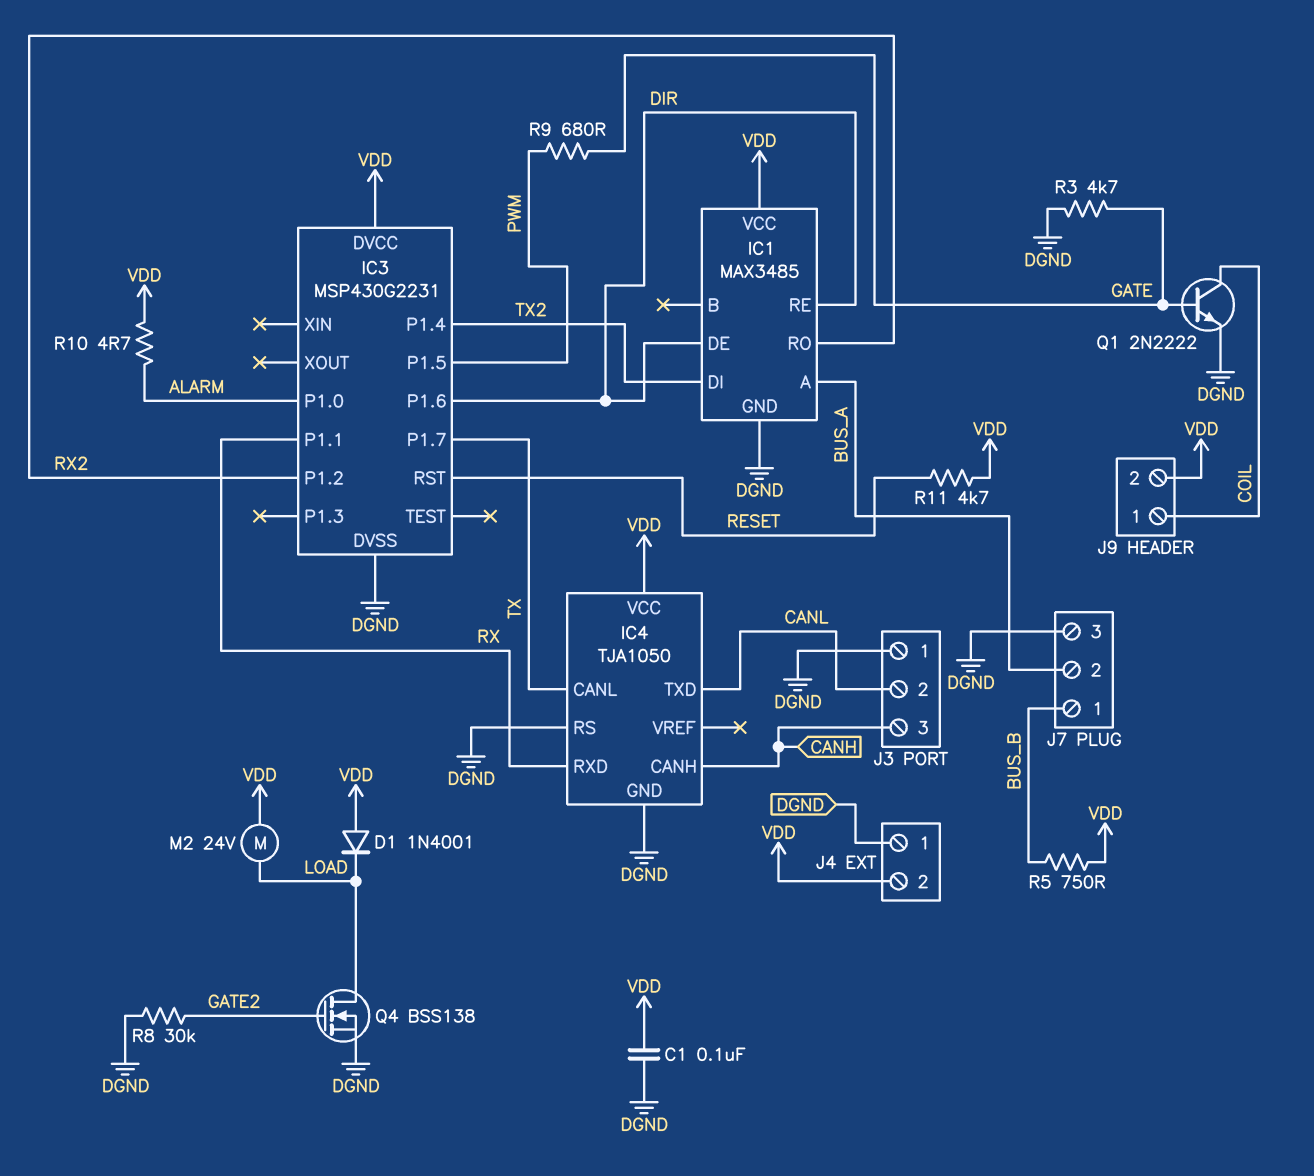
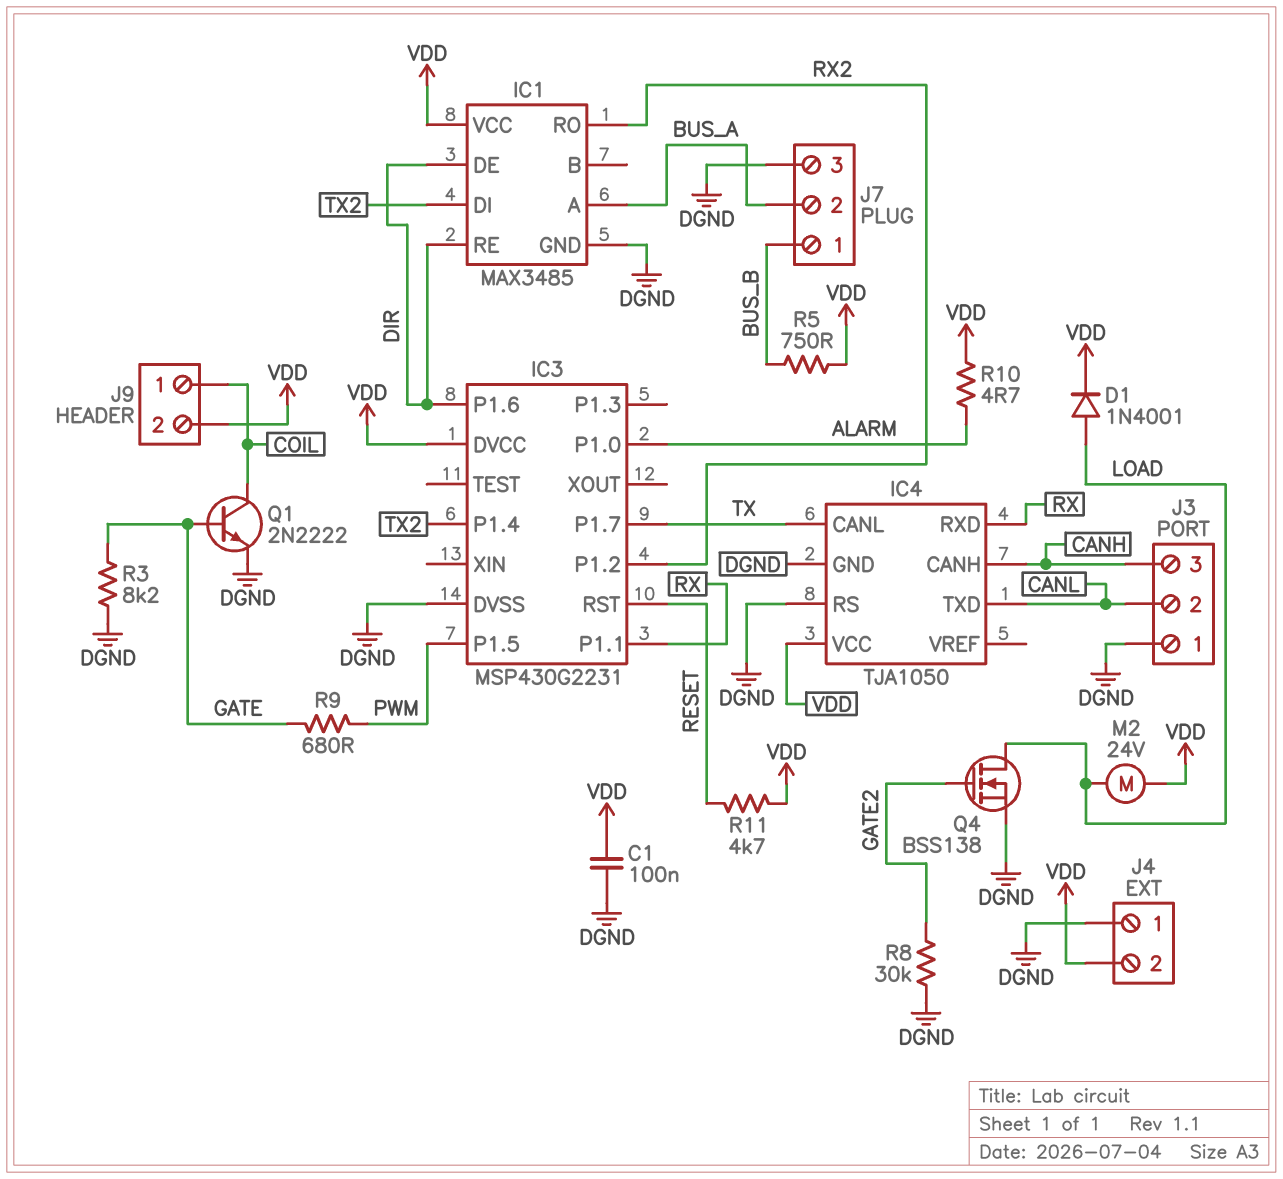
D1: diode 1N4001 (A VDD, K LOAD) -> diode 1N4001 (A LOAD, K VDD)
R3: 4.7k (DGND, GATE) -> 8.2k (DGND, GATE)

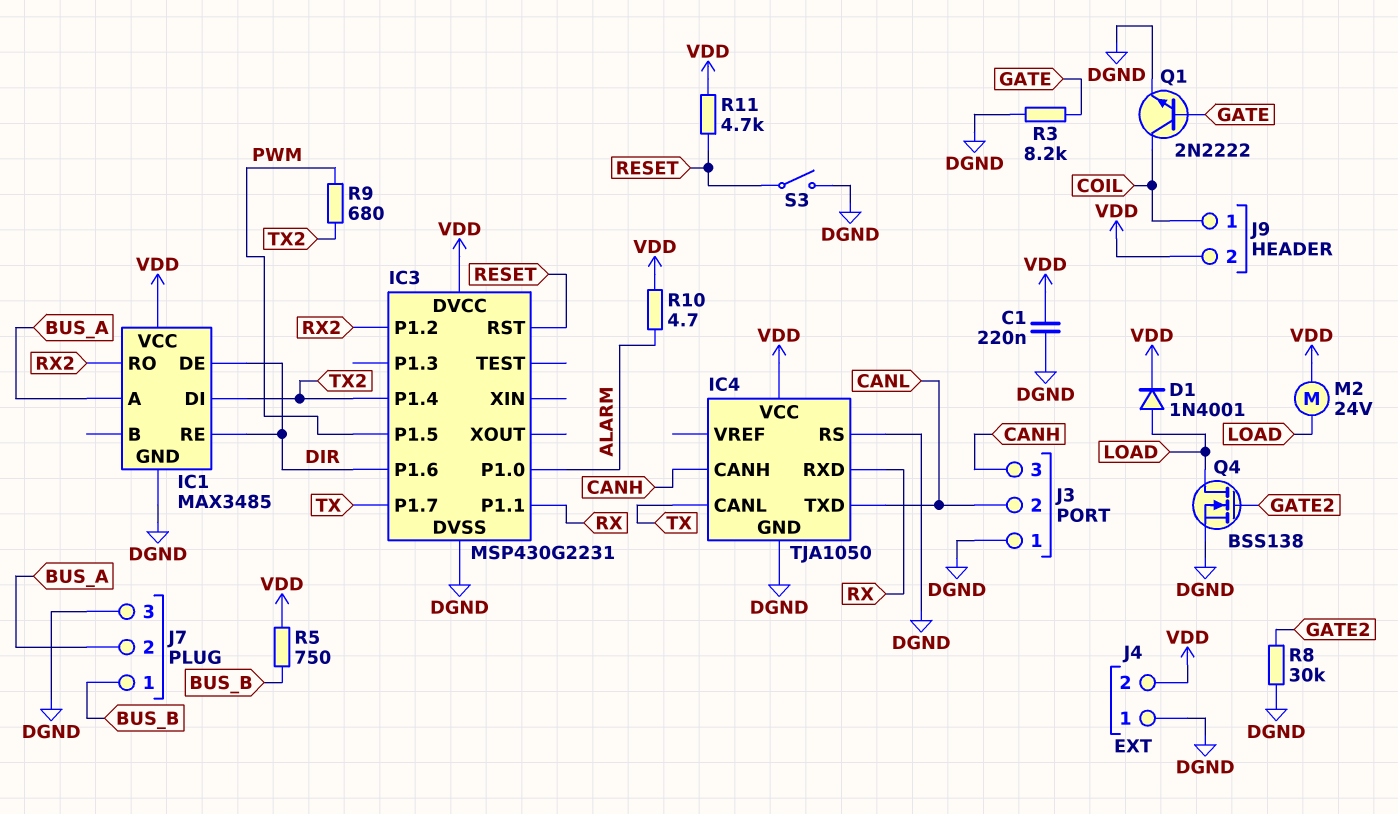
C1: 100nF (DGND, VDD) -> 220nF (DGND, VDD)
R9: 680 (GATE, PWM) -> 680 (PWM, TX2)
S3: none -> switch (DGND, RESET)

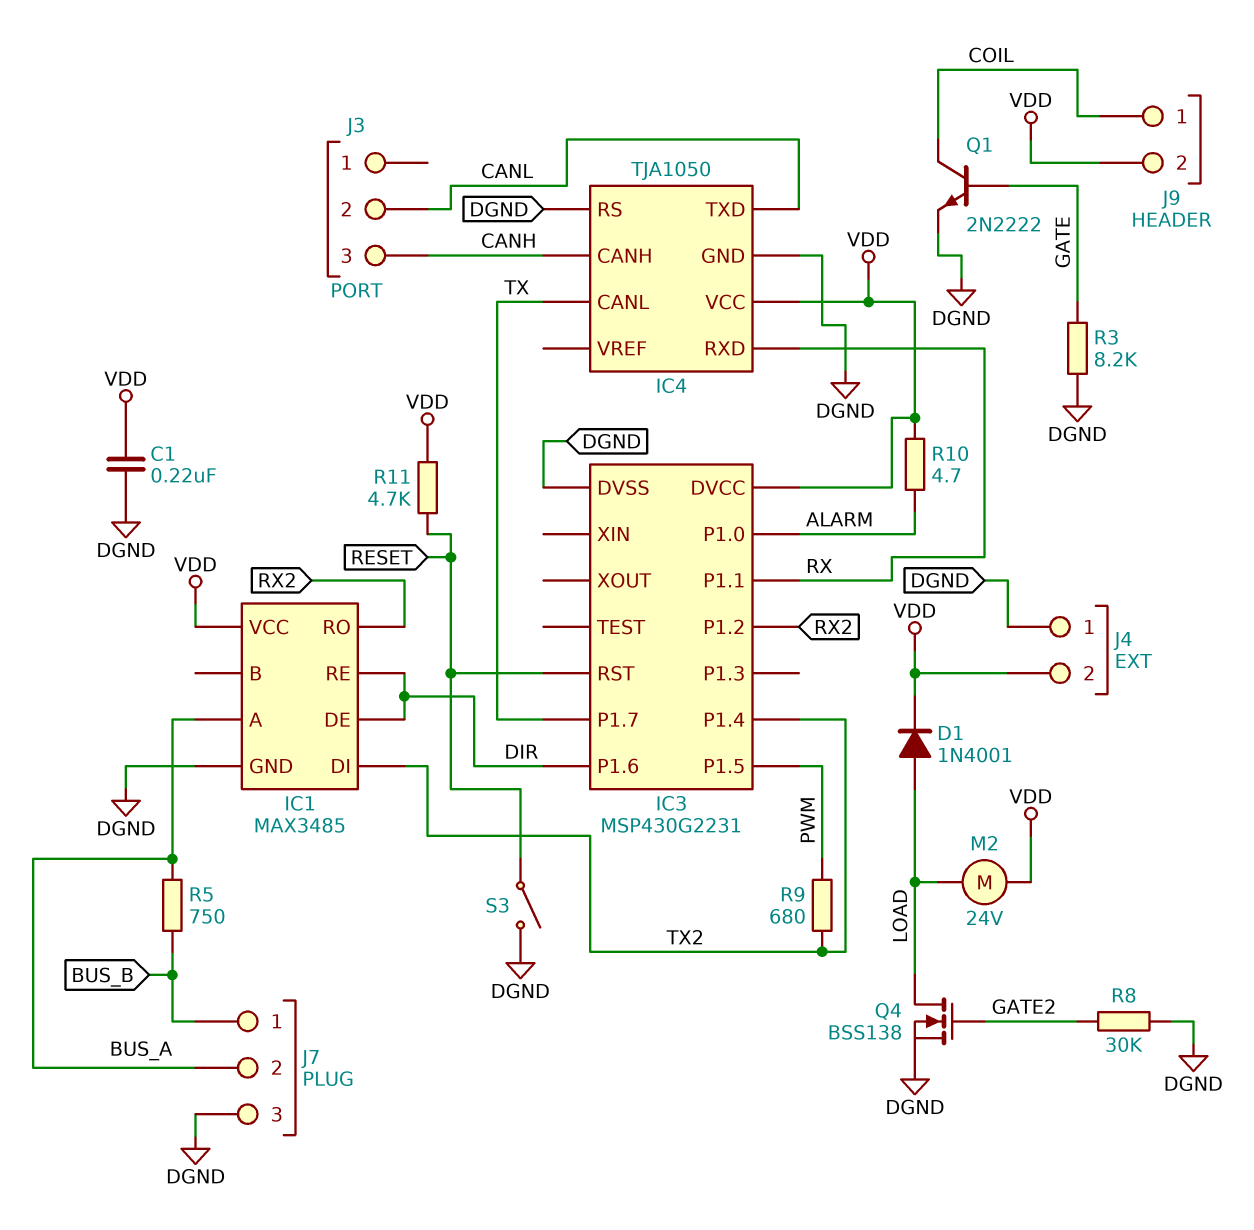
J3 pin 1: DGND -> none
R5: 750 (BUS_B, VDD) -> 750 (BUS_A, BUS_B)

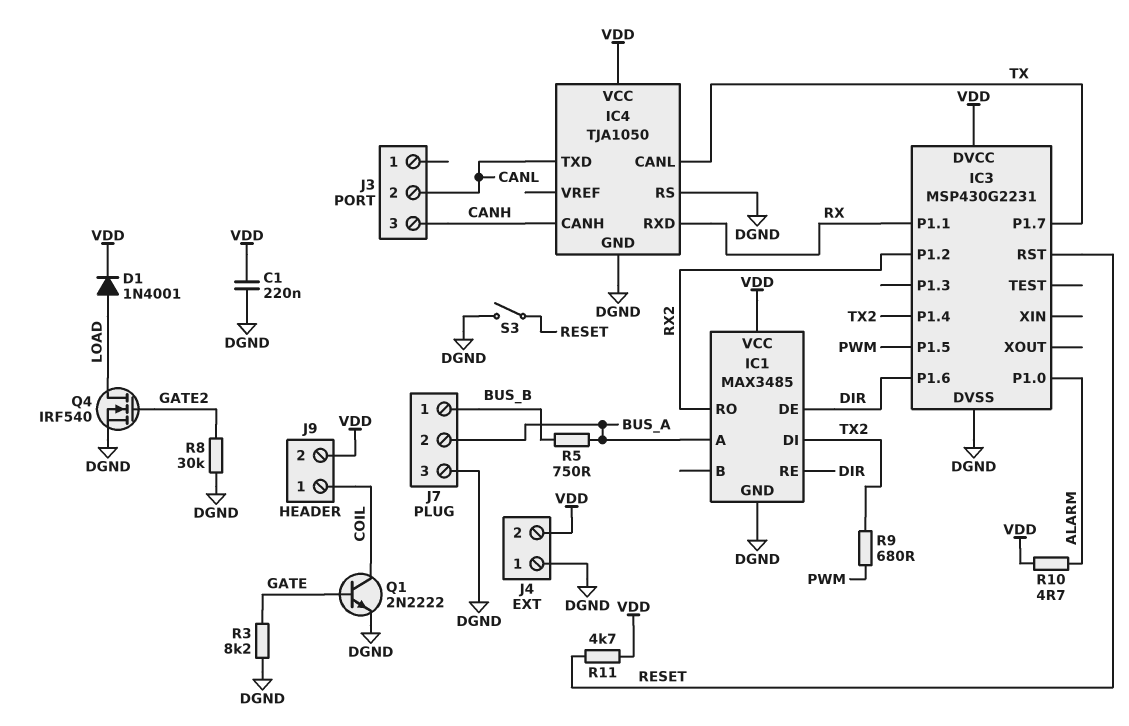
M2: motor 24V (LOAD, VDD) -> none
Q4: NMOS BSS138 (G GATE2, D LOAD, S DGND) -> NMOS IRF540 (G GATE2, D LOAD, S DGND)

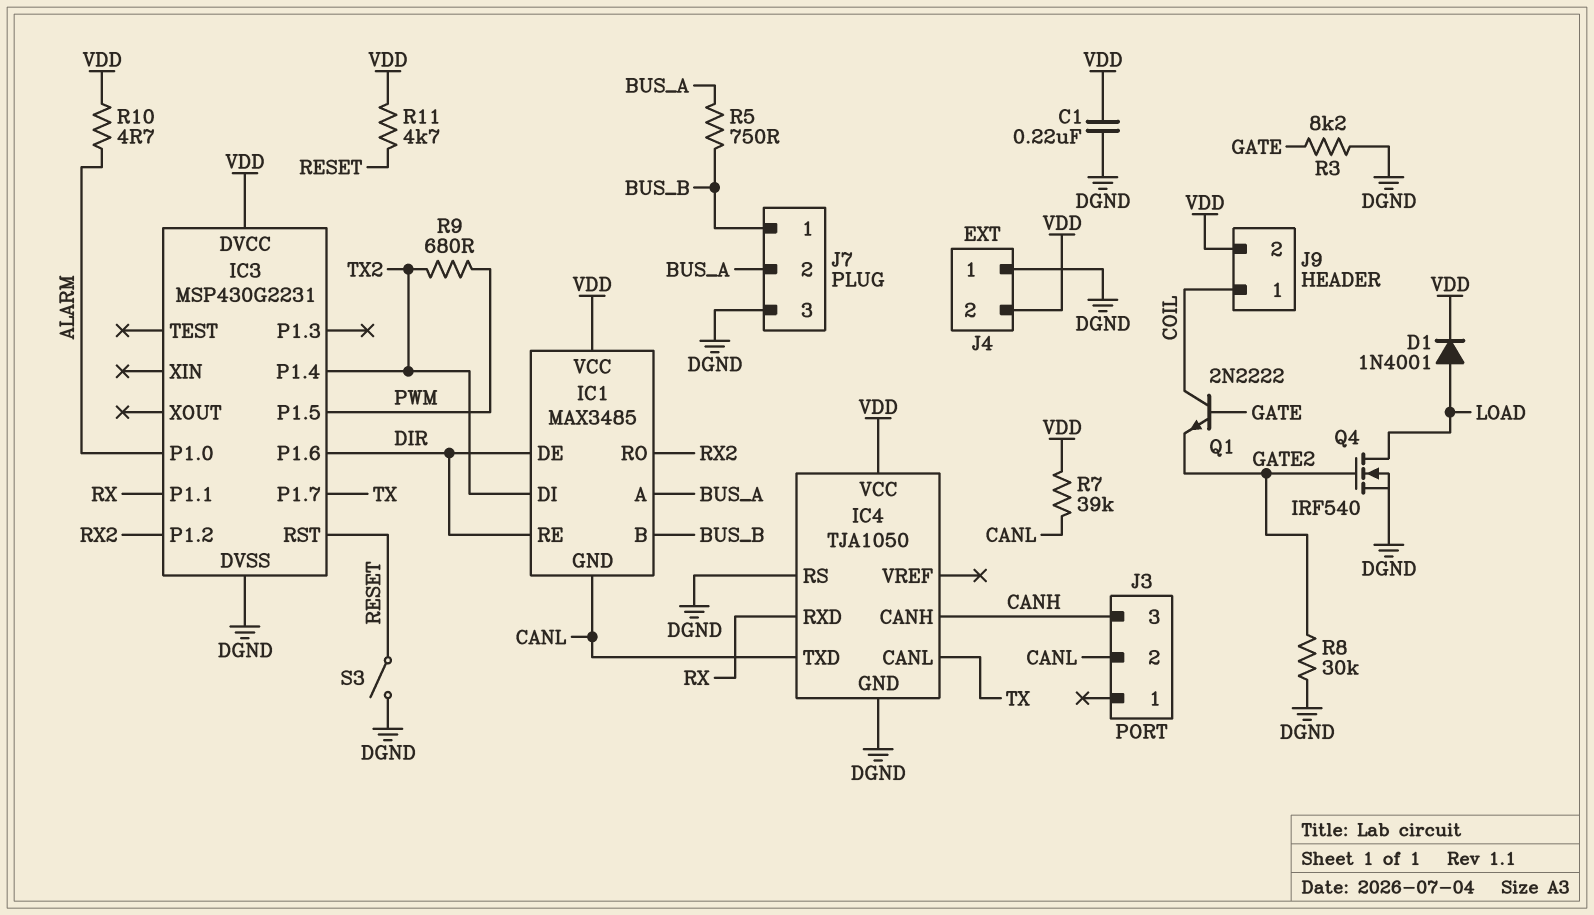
IC1 pin B: none -> BUS_B
IC1 pin GND: DGND -> CANL
Q1: NPN 2N2222 (B GATE, C COIL, E DGND) -> NPN 2N2222 (B GATE, C COIL, E GATE2)
R7: none -> 39k (CANL, VDD)

